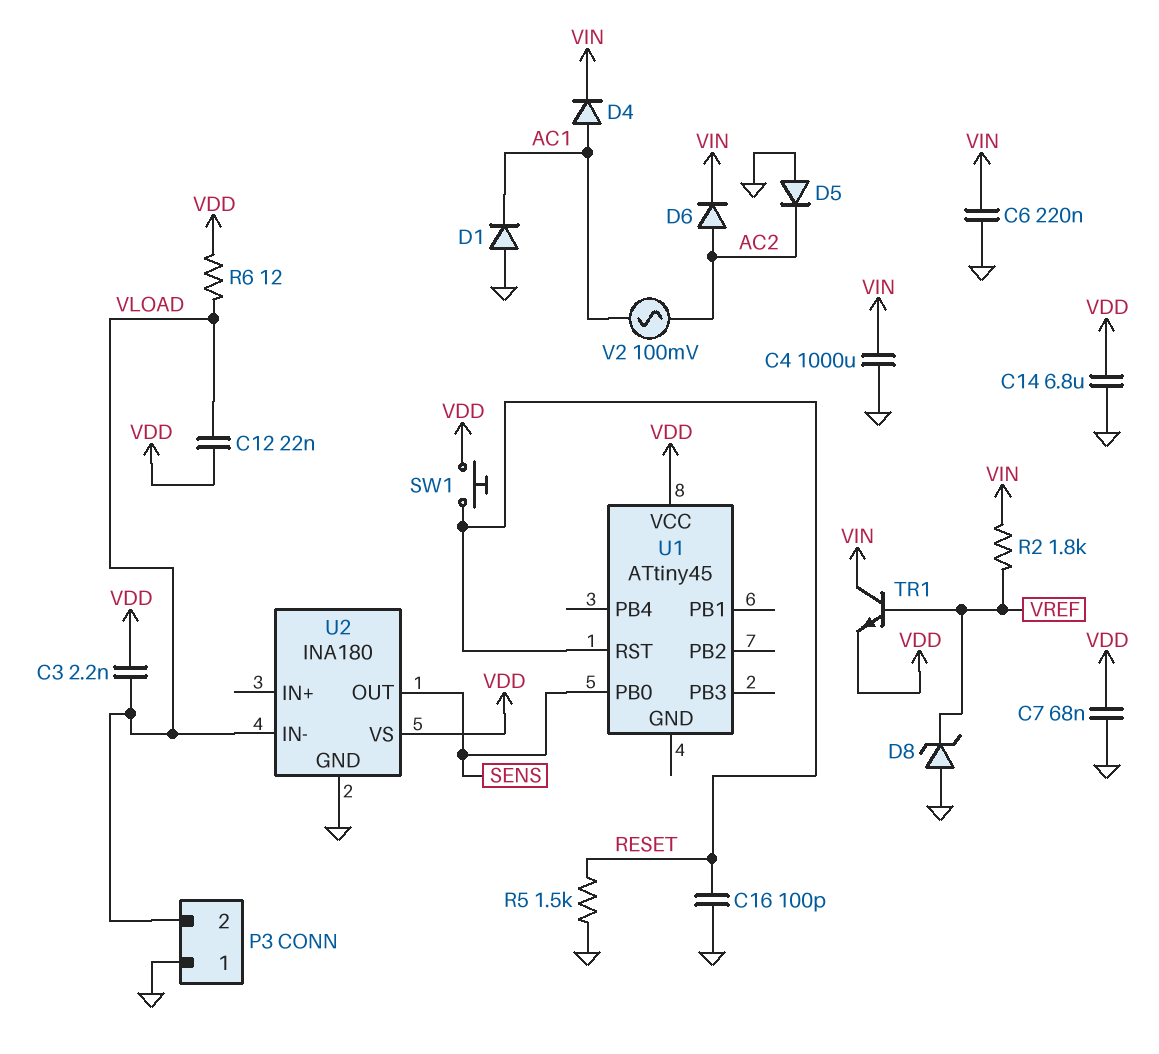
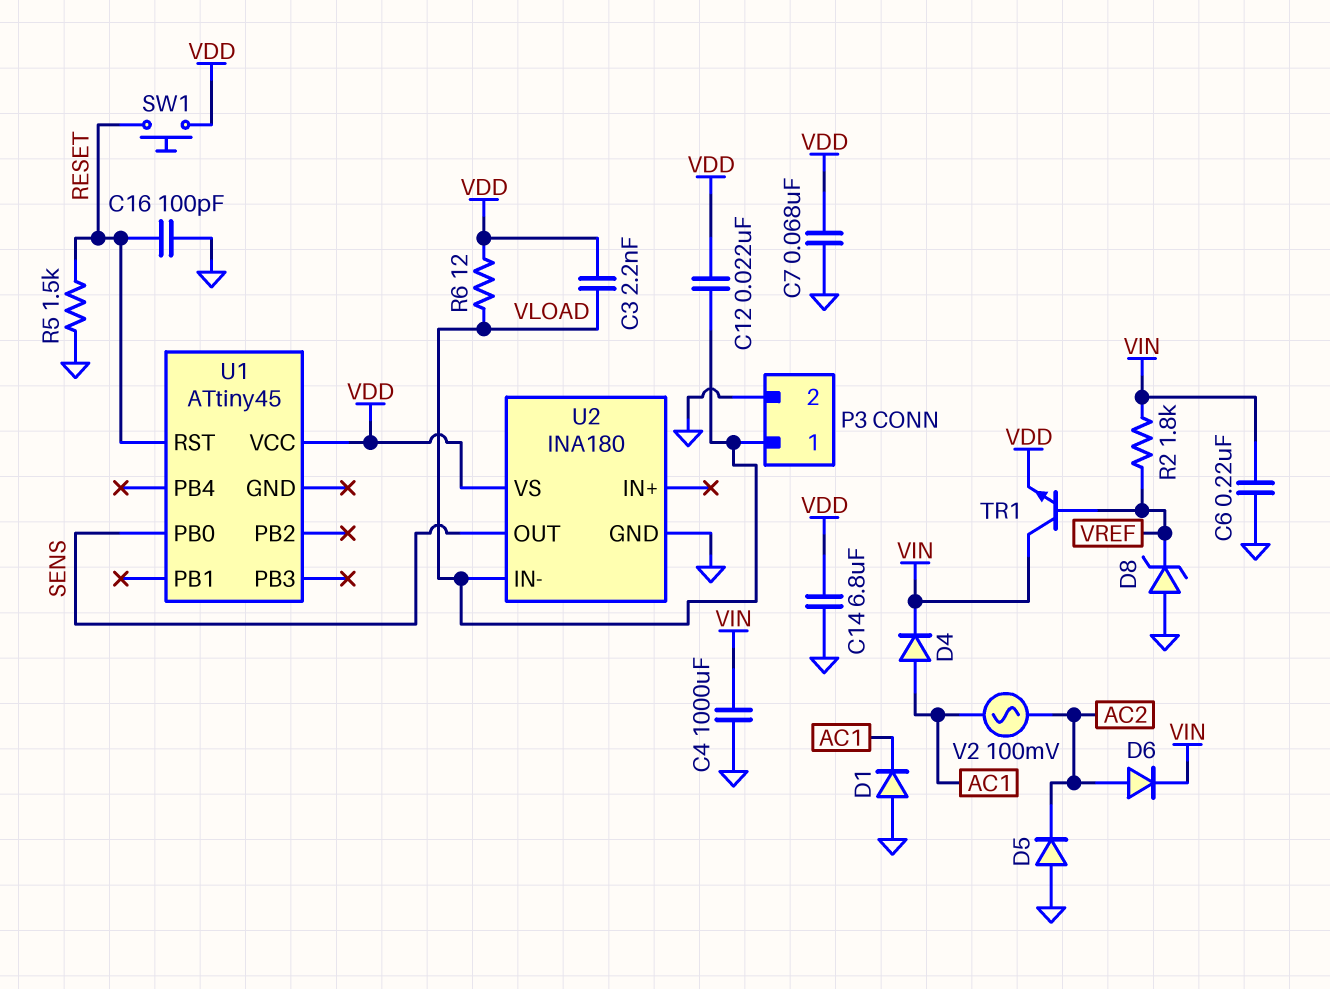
P3 pin 1: GND -> VLOAD
P3 pin 2: VLOAD -> GND

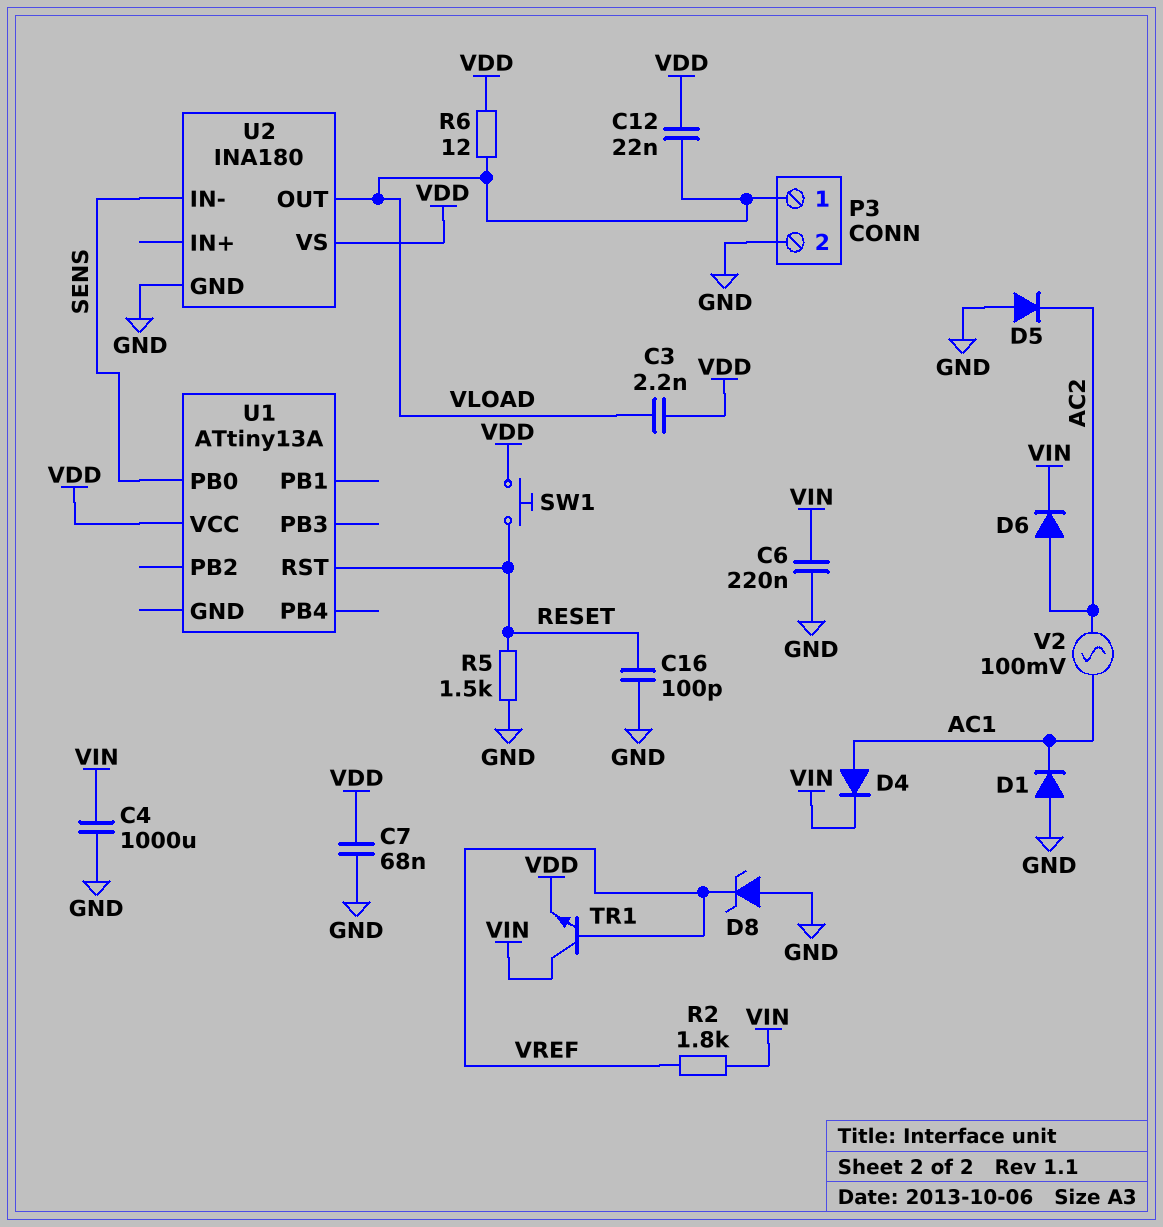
C14: 6.8uF (GND, VDD) -> none
U1: ATtiny45 -> ATtiny13A
U2 pin IN-: VLOAD -> SENS
U2 pin OUT: SENS -> VLOAD

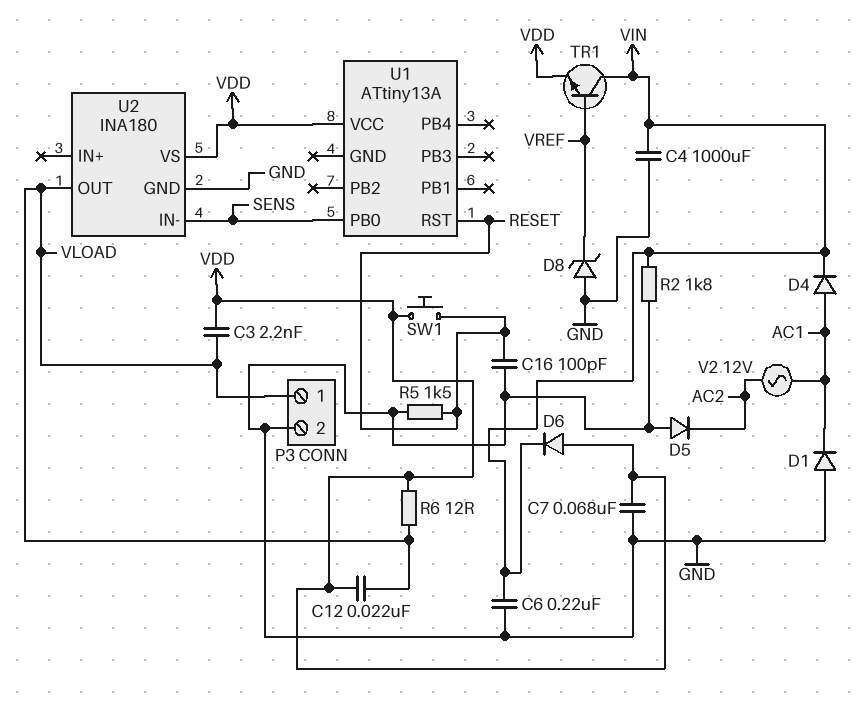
D6: diode (A AC2, K VIN) -> diode (A VDD, K VIN)
R2: 1.8k (VIN, VREF) -> 1.8k (GND, VIN)
V2: AC 100mV (AC1, AC2) -> AC 12V (AC1, AC2)

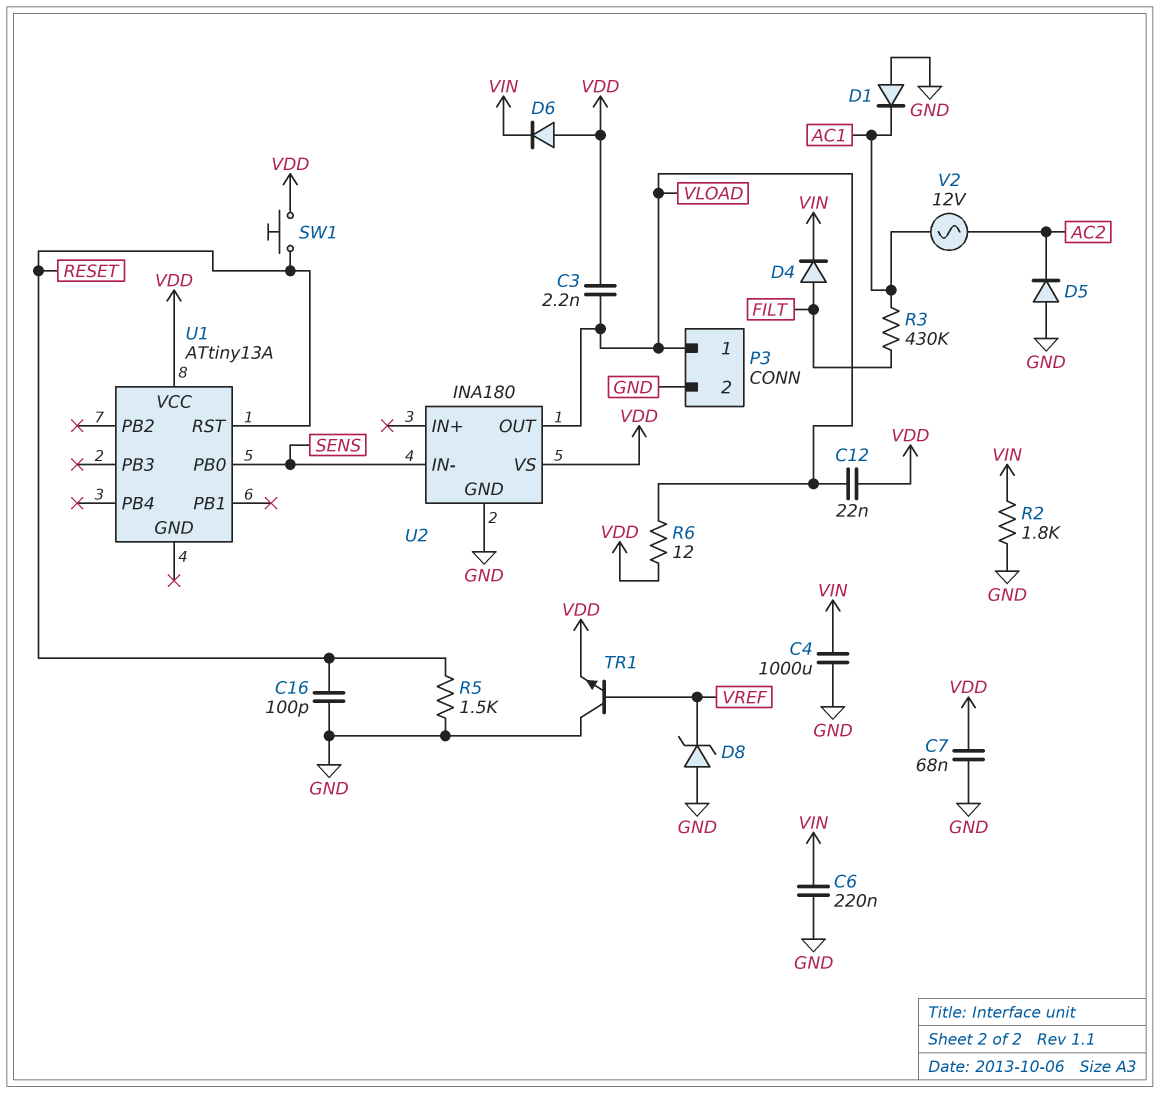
D4: diode (A AC1, K VIN) -> diode (A FILT, K VIN)
R3: none -> 430k (AC1, FILT)
TR1: NPN (B VREF, C VIN, E VDD) -> NPN (B VREF, C GND, E VDD)

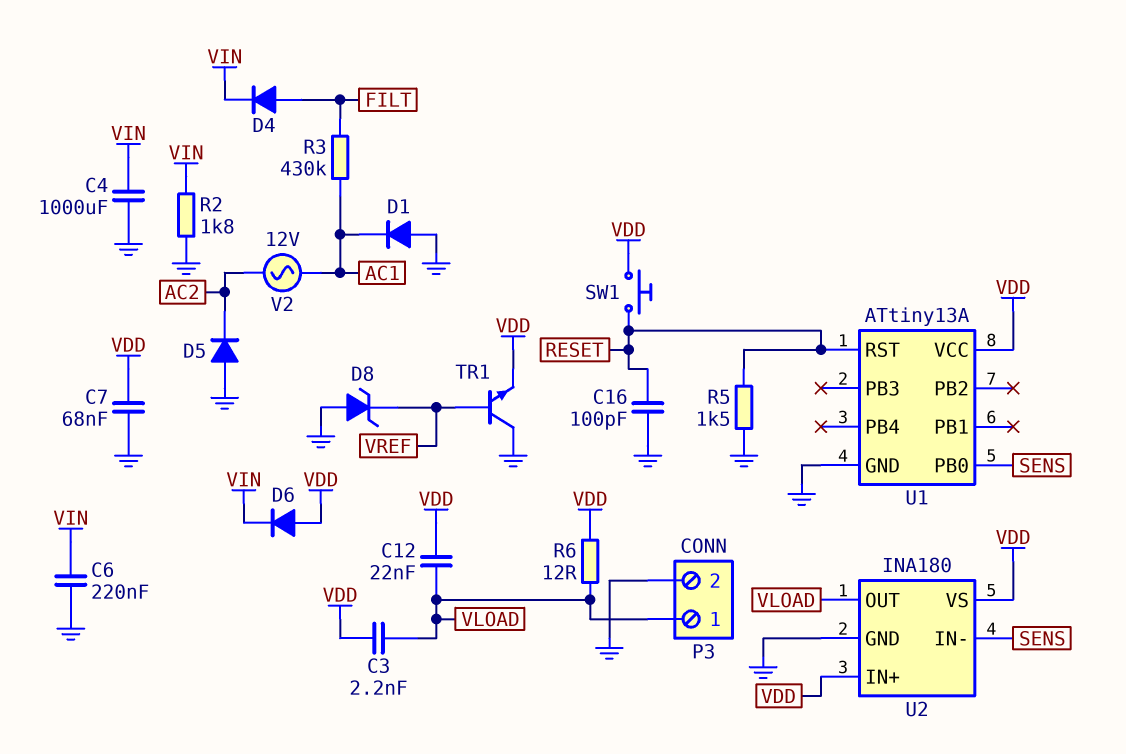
U1 pin GND: none -> GND
U2 pin IN+: none -> VDD

